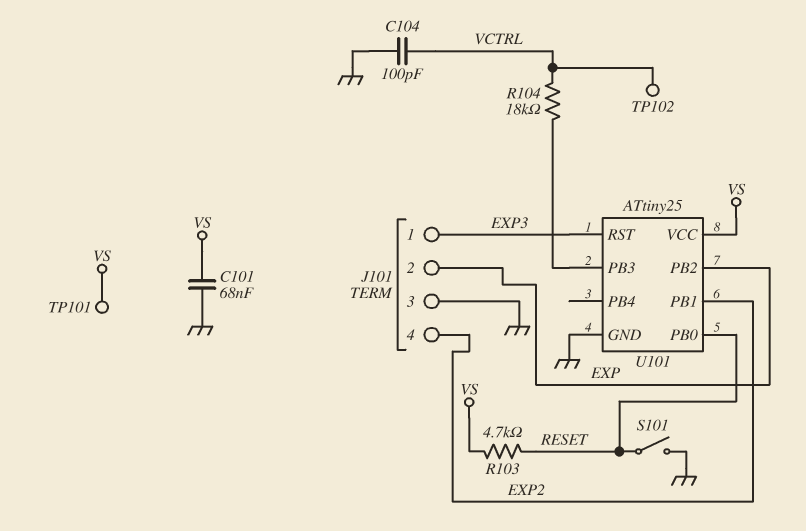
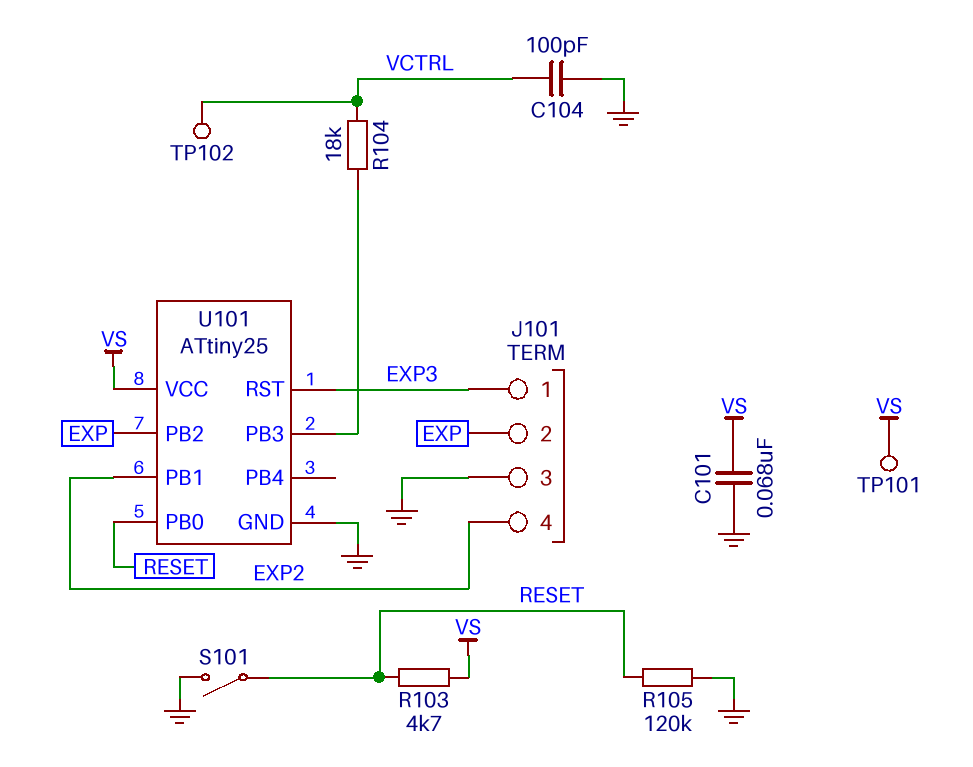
R105: none -> 120k (GND, RESET)

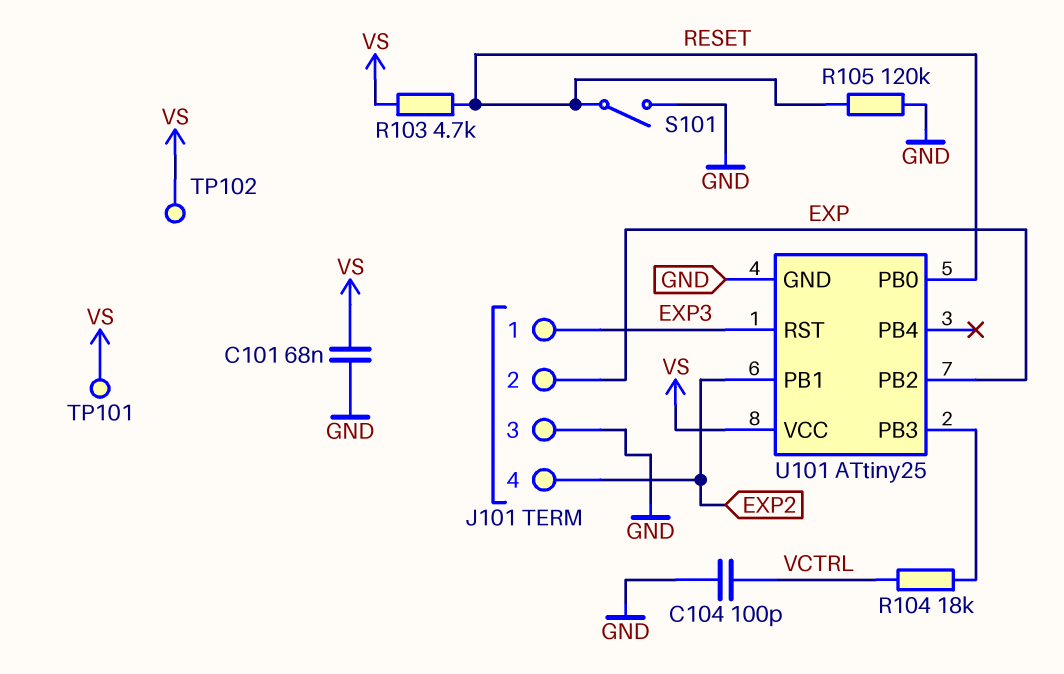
TP102: test point (VCTRL) -> test point (VS)

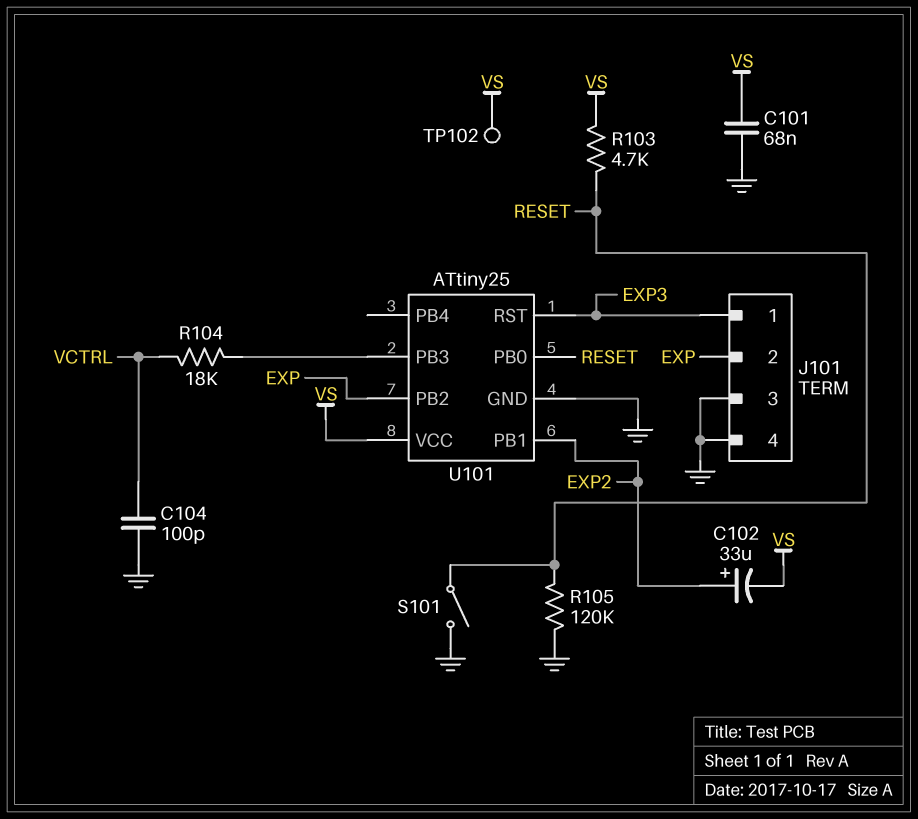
C102: none -> 33uF (plus EXP2, minus VS)
J101 pin 4: EXP2 -> GND
TP101: test point (VS) -> none

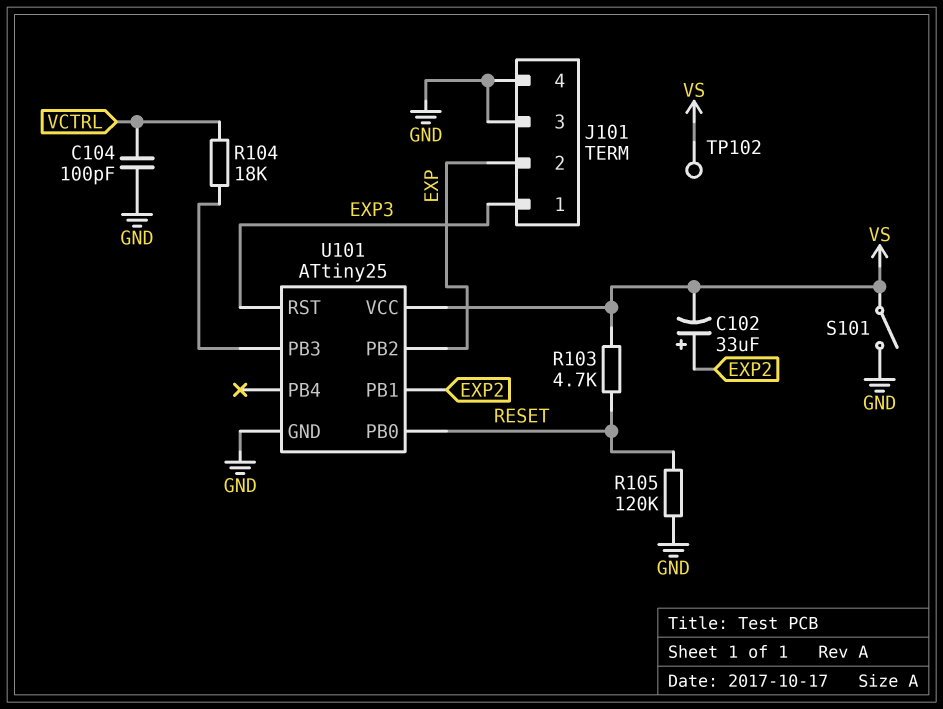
C101: 68nF (GND, VS) -> none
S101: switch (GND, RESET) -> switch (GND, VS)

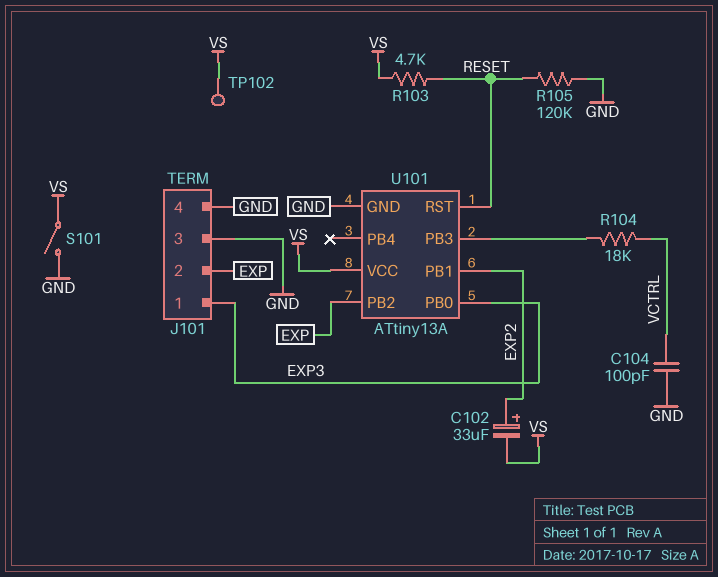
U101: ATtiny25 -> ATtiny13A
U101 pin PB0: RESET -> EXP3
U101 pin RST: EXP3 -> RESET

